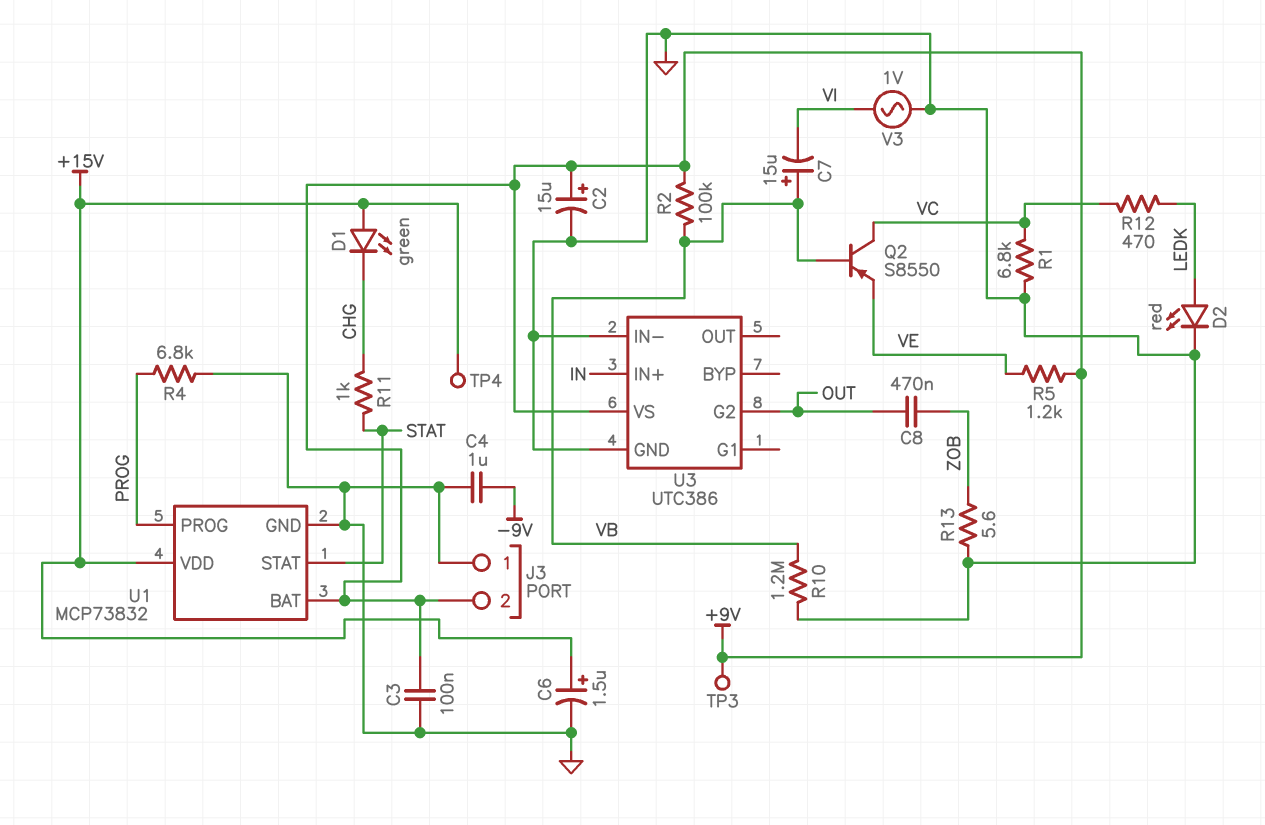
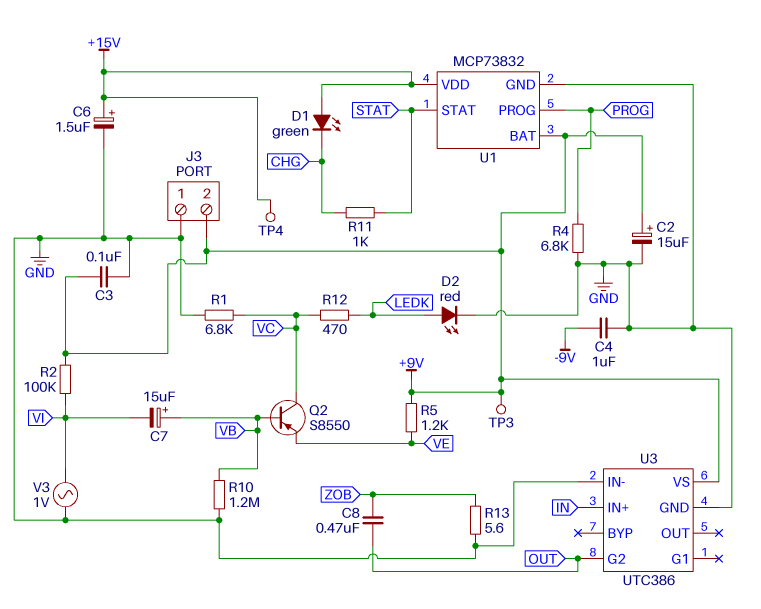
R2: 100k (+9V, VB) -> 100k (+9V, VI)

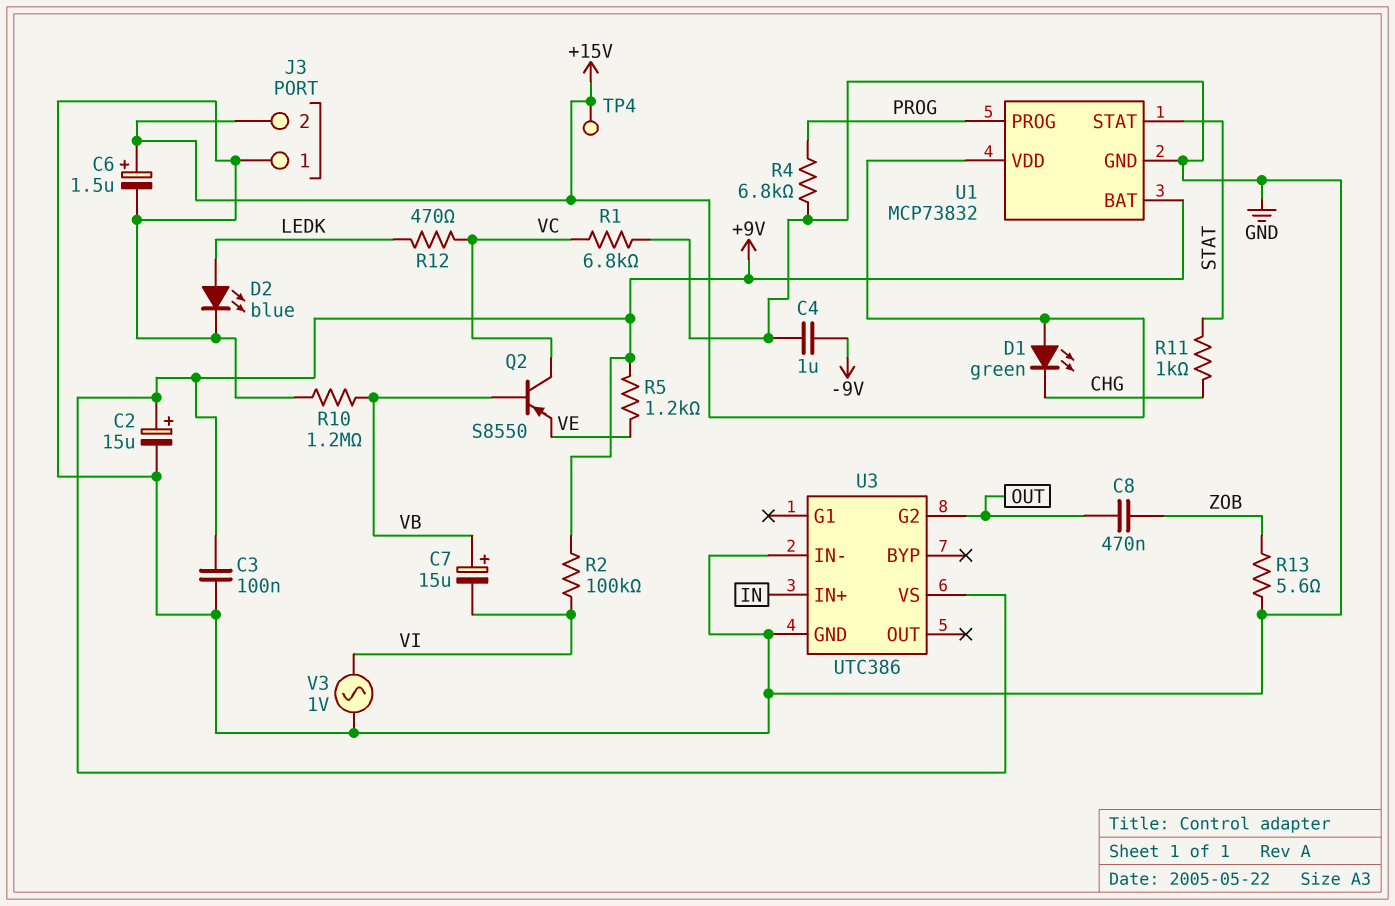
D2: LED red (A LEDK, K GND) -> LED blue (A LEDK, K GND)
J3 pin 2: +9V -> +15V
TP3: test point (+9V) -> none

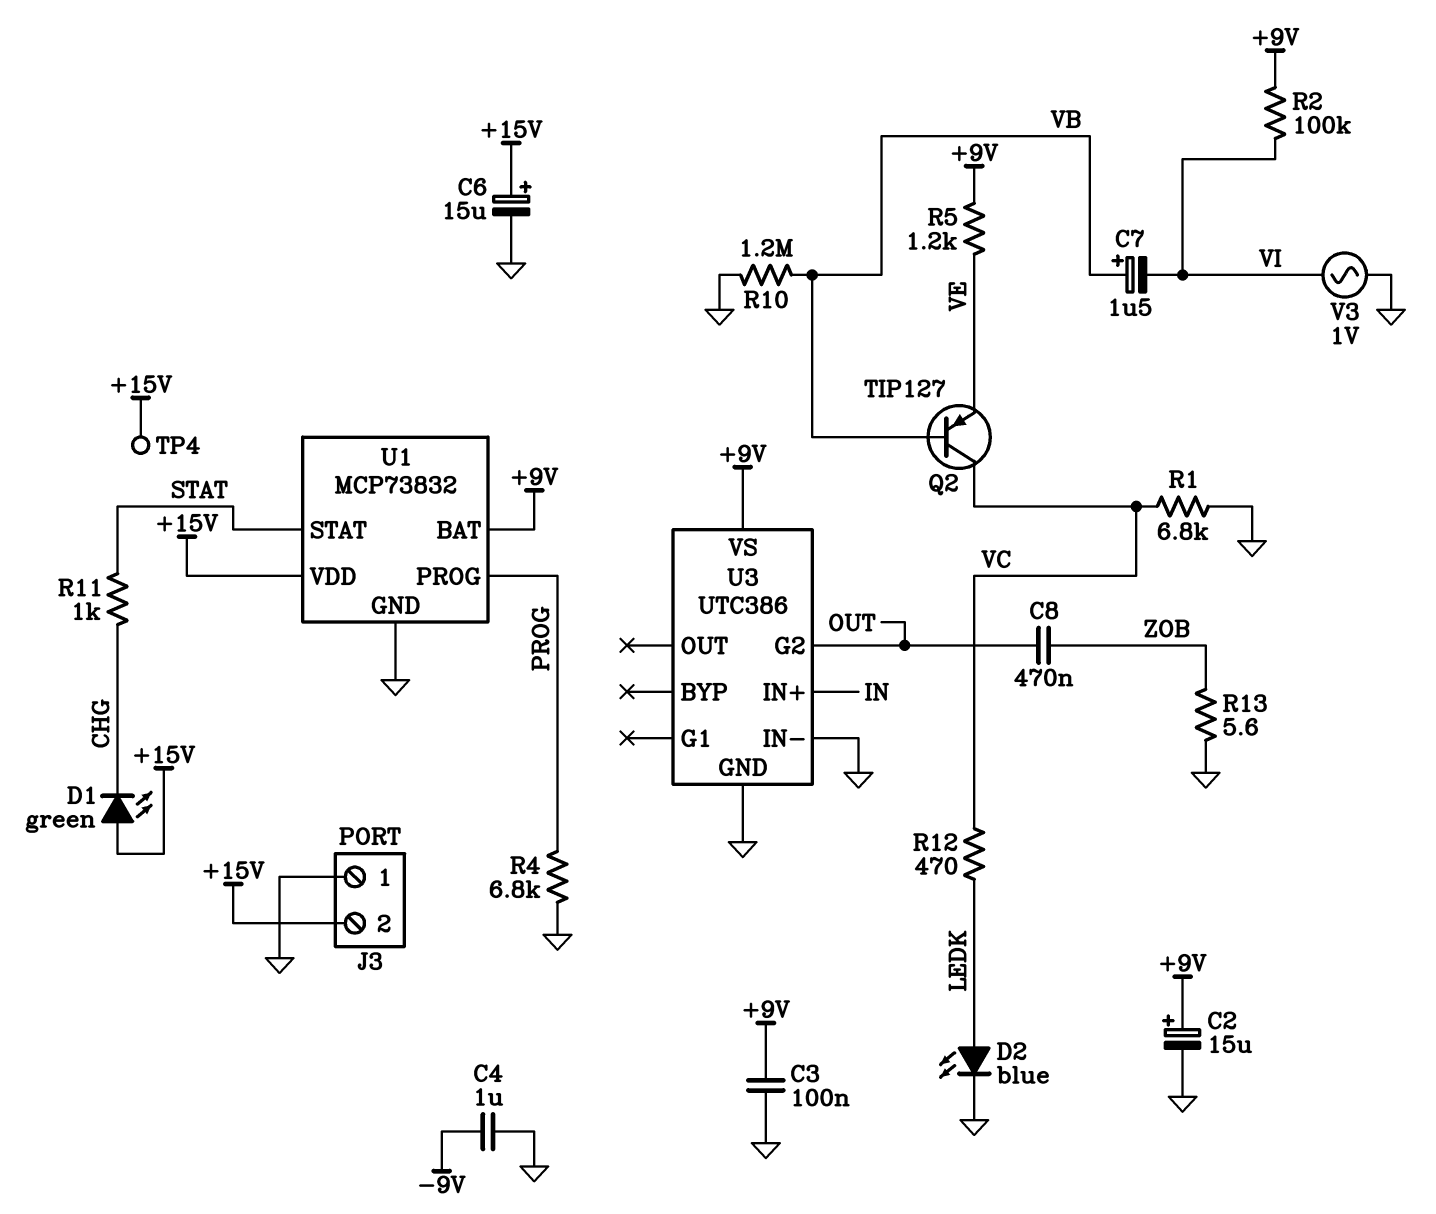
C6: 1.5uF (plus +15V, minus GND) -> 15uF (plus +15V, minus GND)
C7: 15uF (plus VB, minus VI) -> 1.5uF (plus VB, minus VI)
Q2: PNP S8550 (B VB, C VC, E VE) -> PNP TIP127 (B VB, C VC, E VE)

